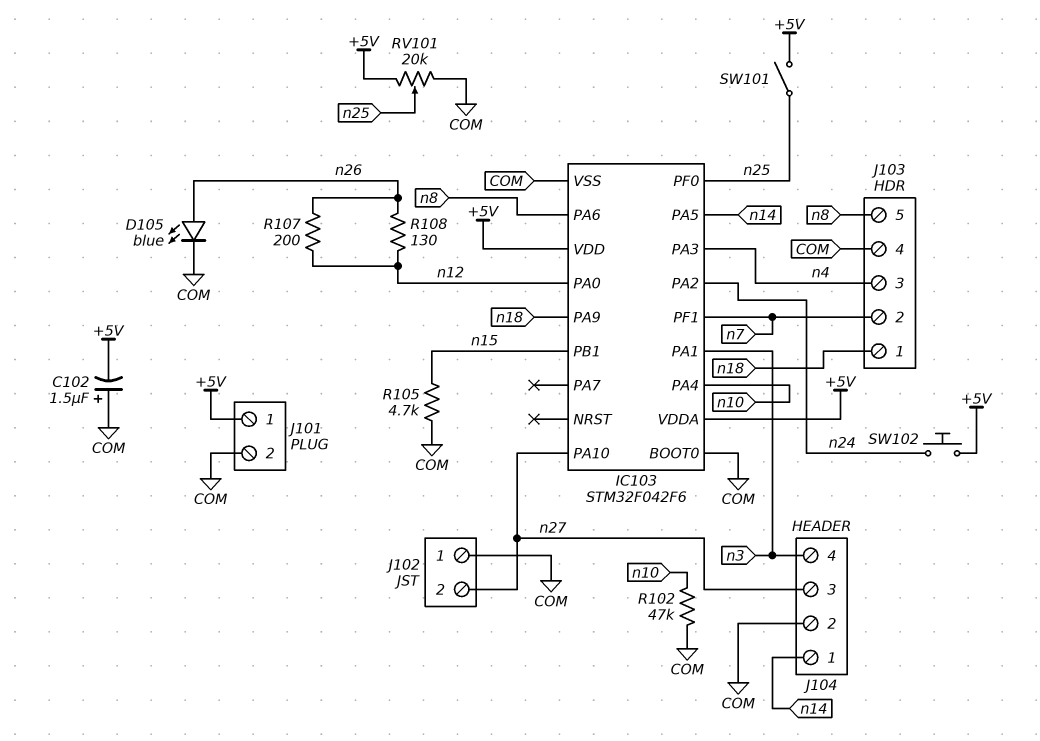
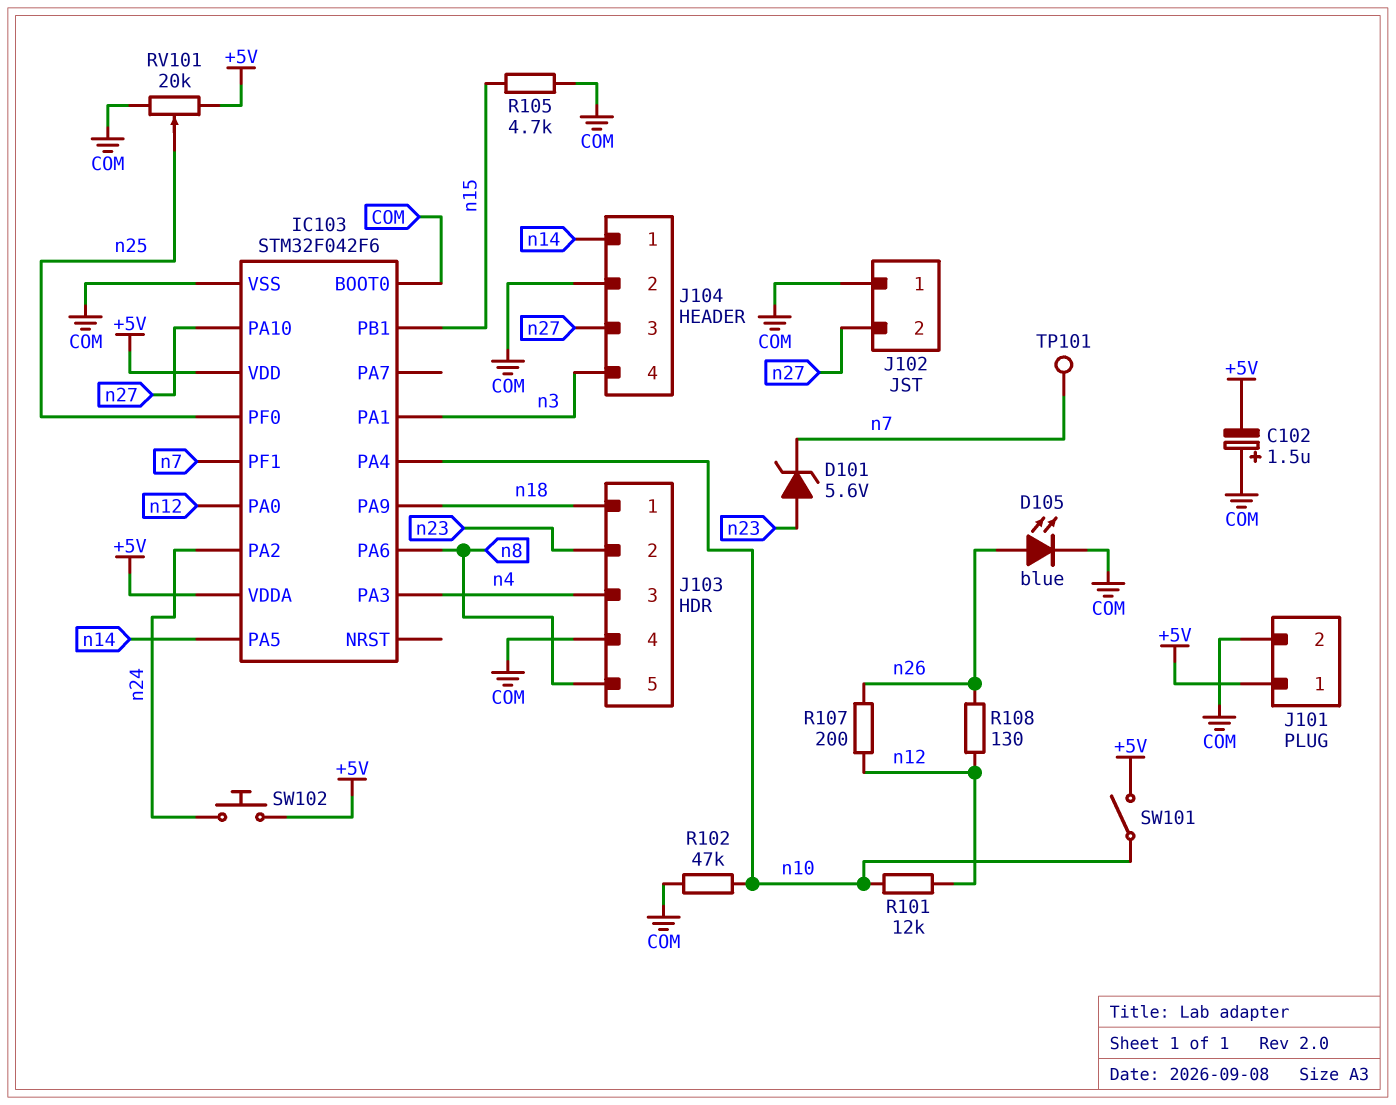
D101: none -> zener 5.6V (A n23, K n7)
J103 pin 2: n7 -> n23
R101: none -> 12k (n10, n12)
SW101: switch (+5V, n25) -> switch (+5V, n10)
TP101: none -> test point (n7)

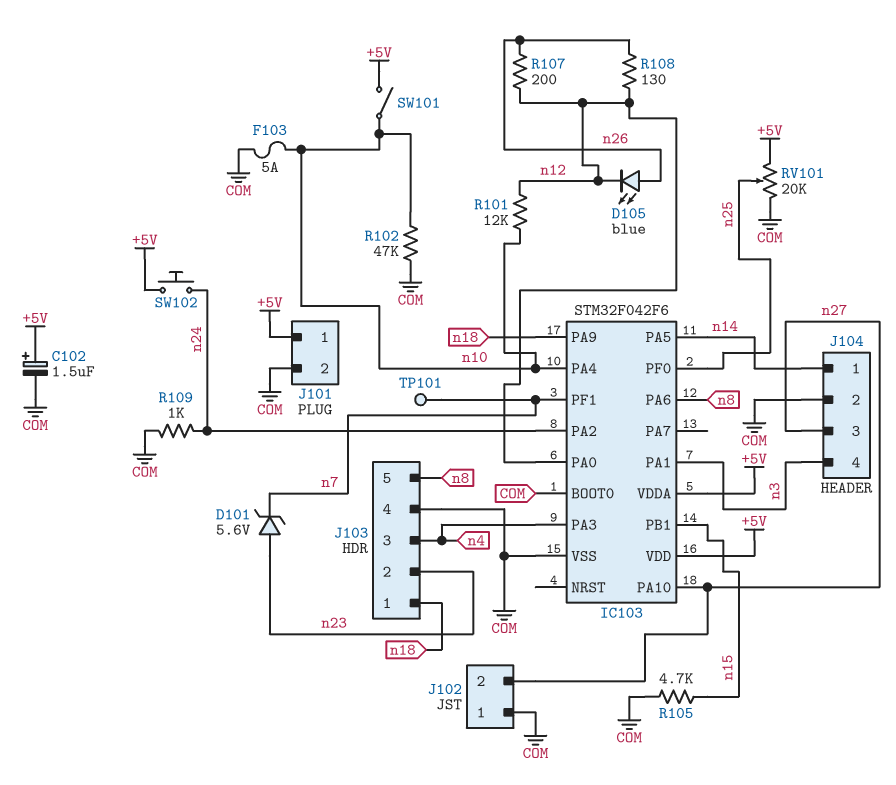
C102: 1.5uF (plus COM, minus +5V) -> 1.5uF (plus +5V, minus COM)
D105: LED blue (A n26, K COM) -> LED blue (A n26, K n12)
F103: none -> 5A (COM, n10)
R109: none -> 1k (COM, n24)

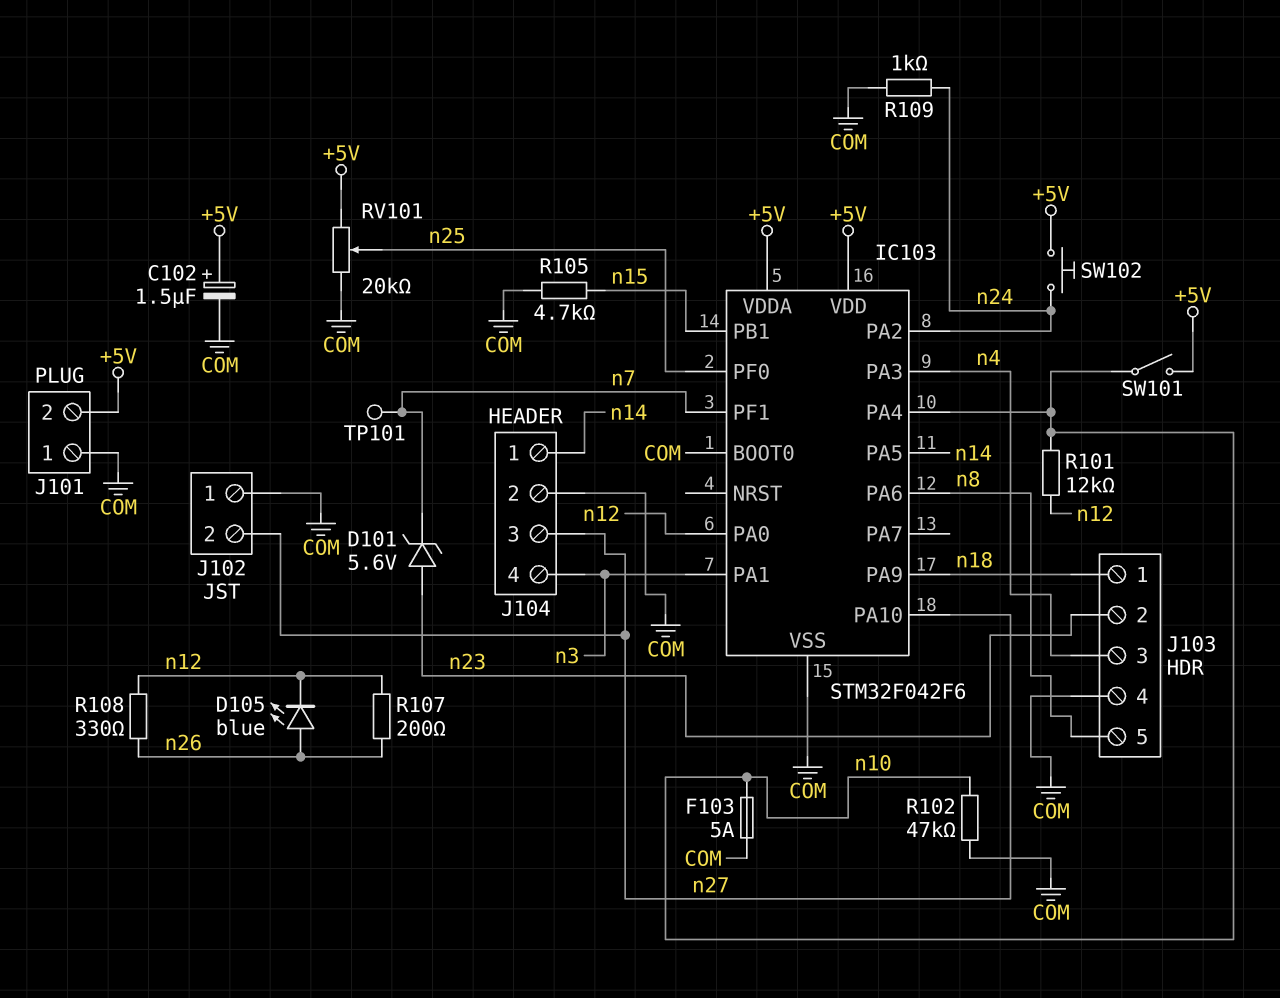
J101 pin 1: +5V -> COM
J101 pin 2: COM -> +5V
R108: 130 (n12, n26) -> 330 (n12, n26)

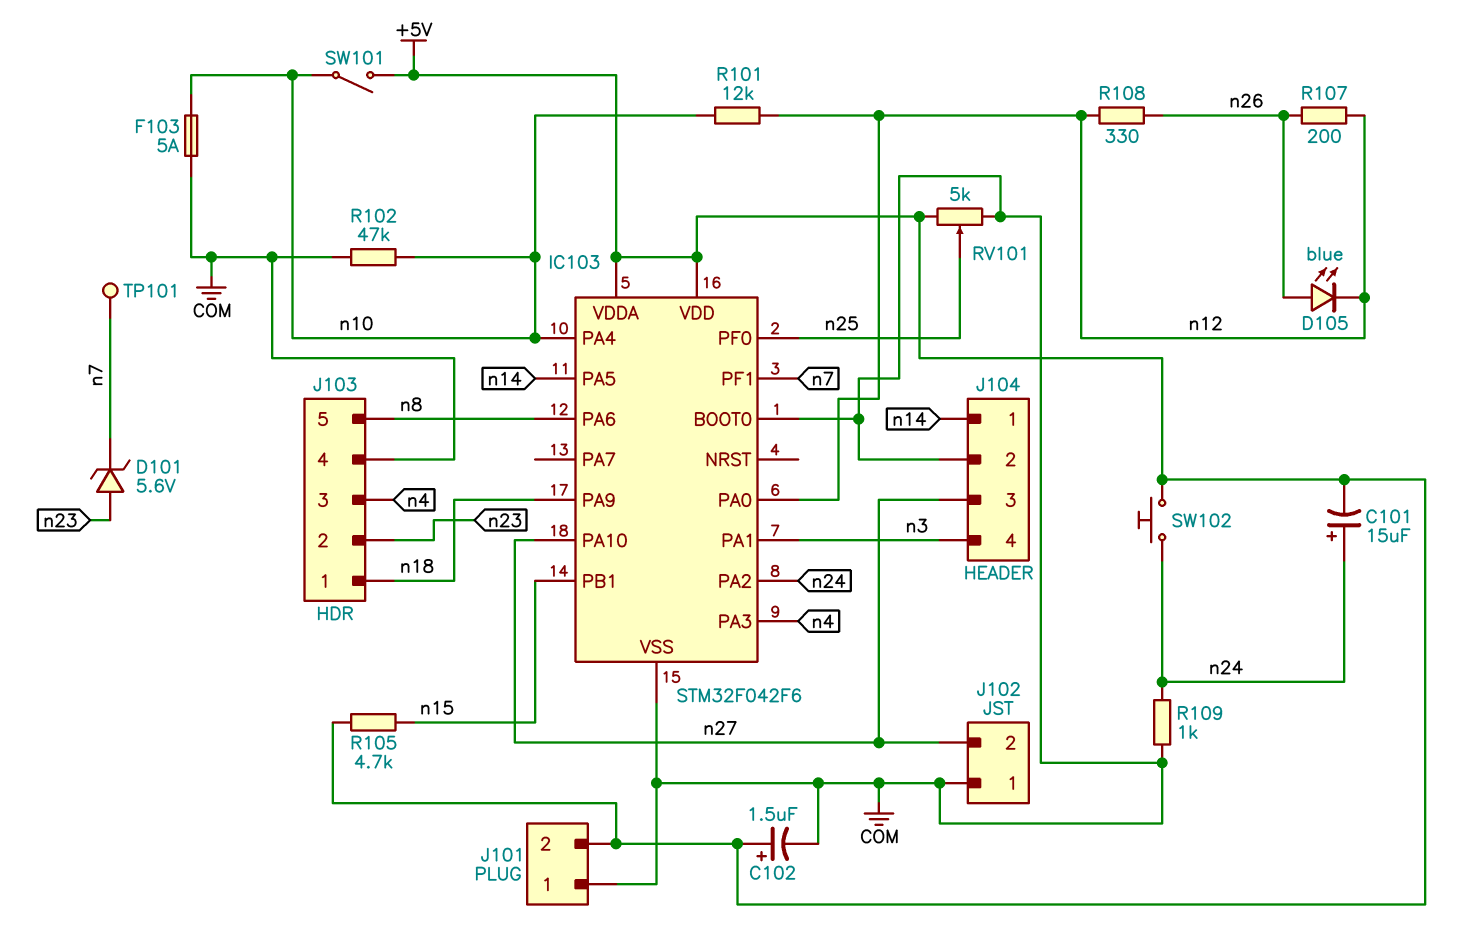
C101: none -> 15uF (plus n24, minus +5V)
R105: 4.7k (COM, n15) -> 4.7k (+5V, n15)
RV101: 20k (+5V, COM, wiper n25) -> 5k (+5V, COM, wiper n25)

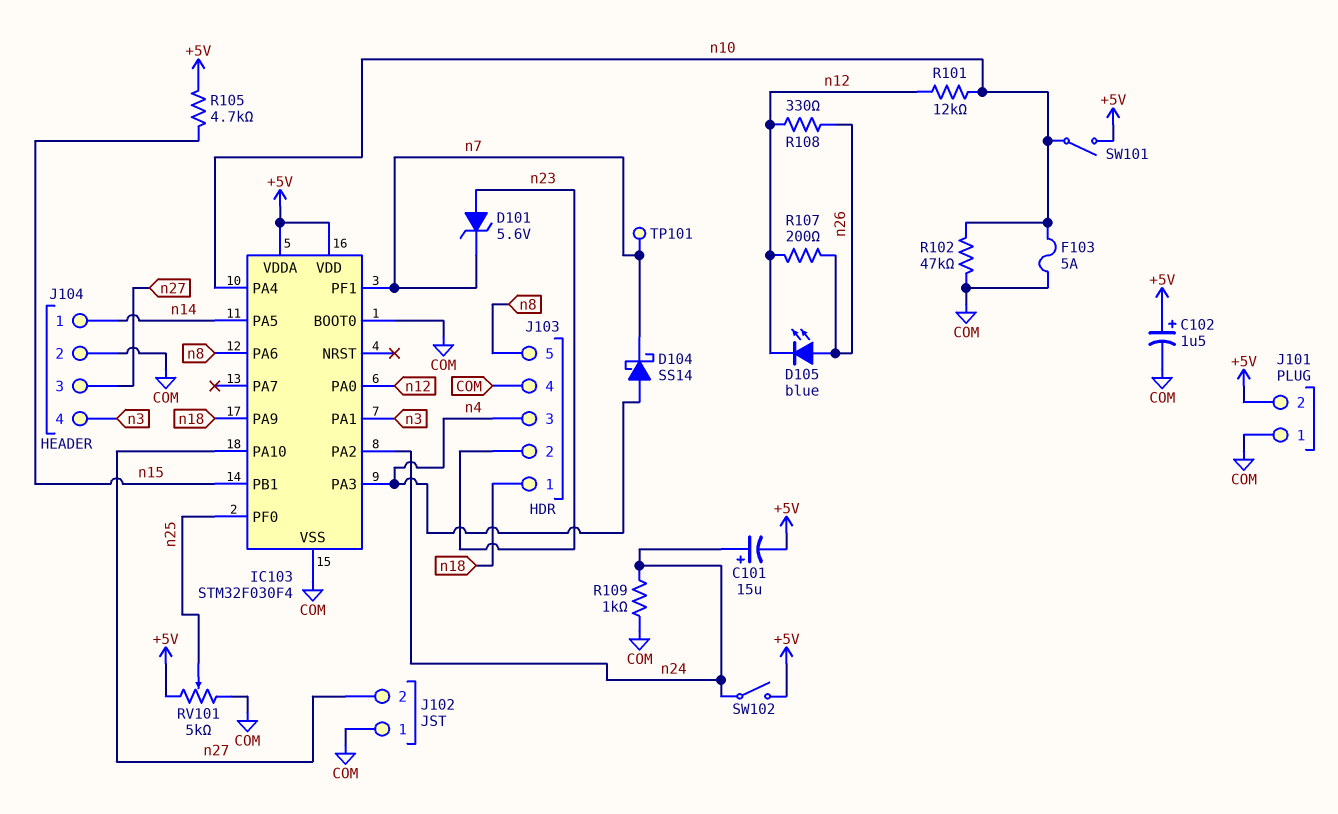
D104: none -> schottky SS14 (A n4, K n7)
IC103: STM32F042F6 -> STM32F030F4
SW102: button (+5V, n24) -> switch (+5V, n24)

